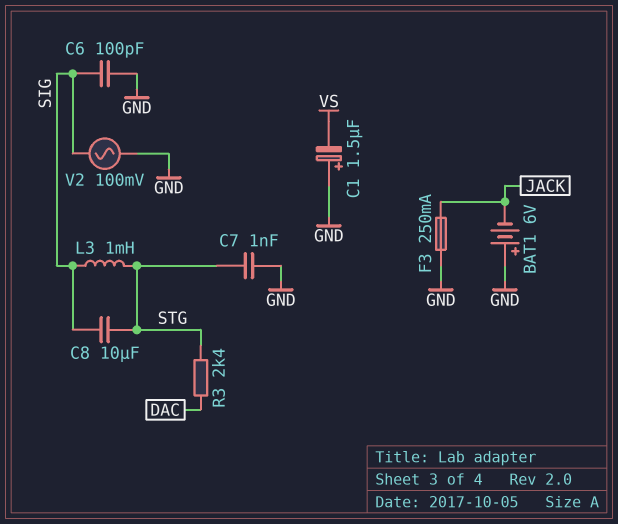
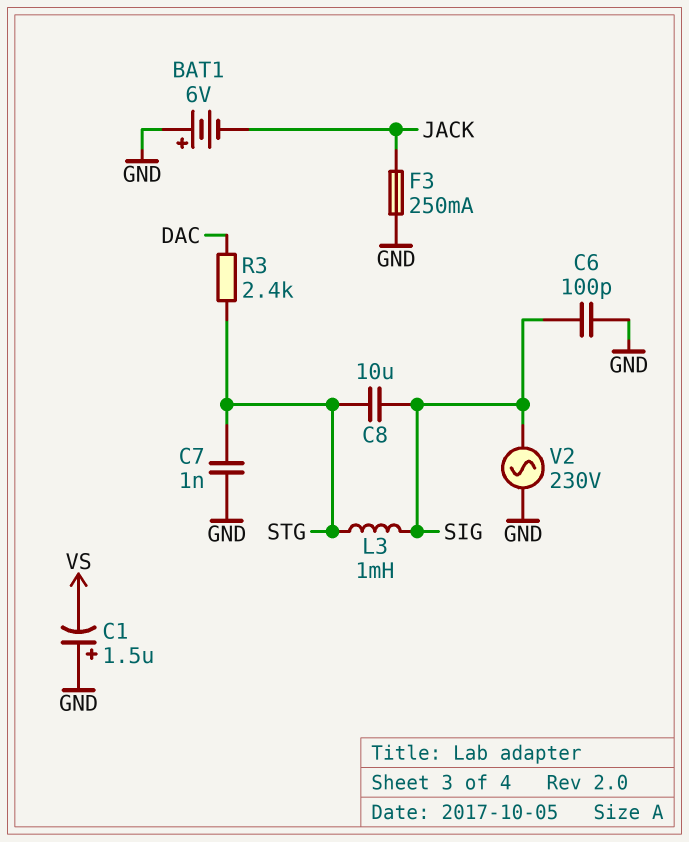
V2: AC 100mV (GND, SIG) -> AC 230V (GND, SIG)

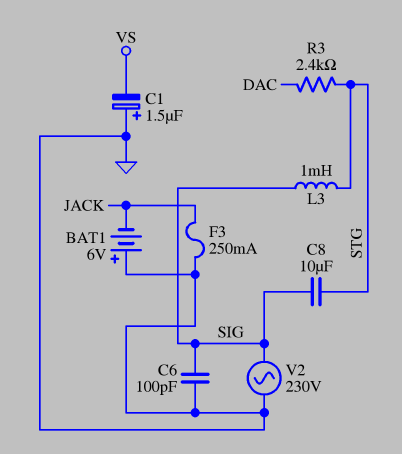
C7: 1nF (GND, STG) -> none

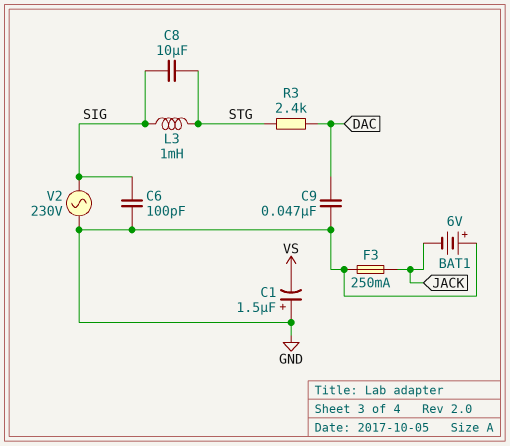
C9: none -> 47nF (DAC, GND)

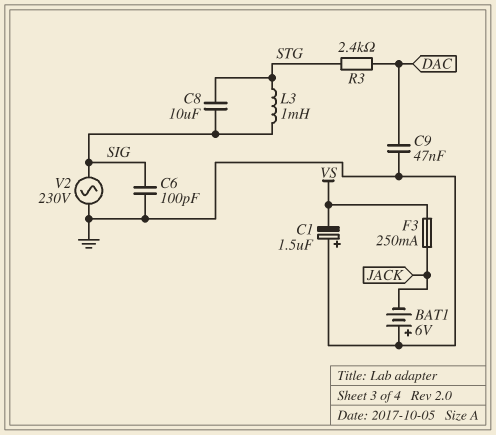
F3: 250mA (GND, JACK) -> 250mA (JACK, VS)

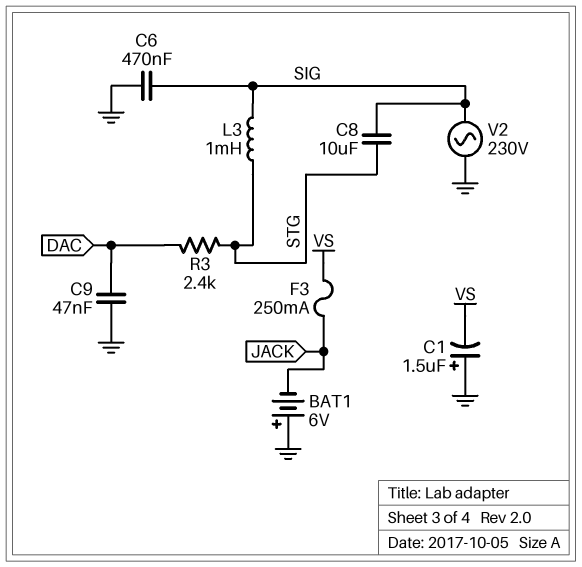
C6: 100pF (GND, SIG) -> 470nF (GND, SIG)

